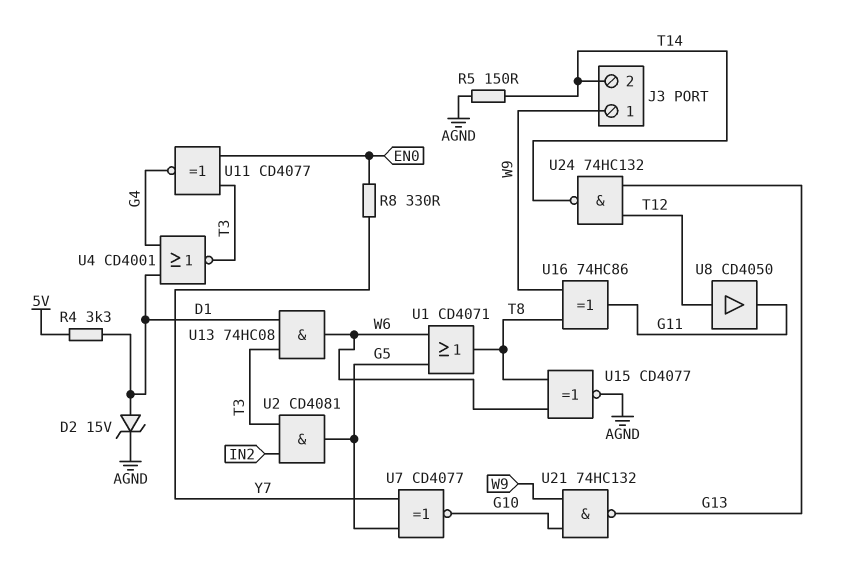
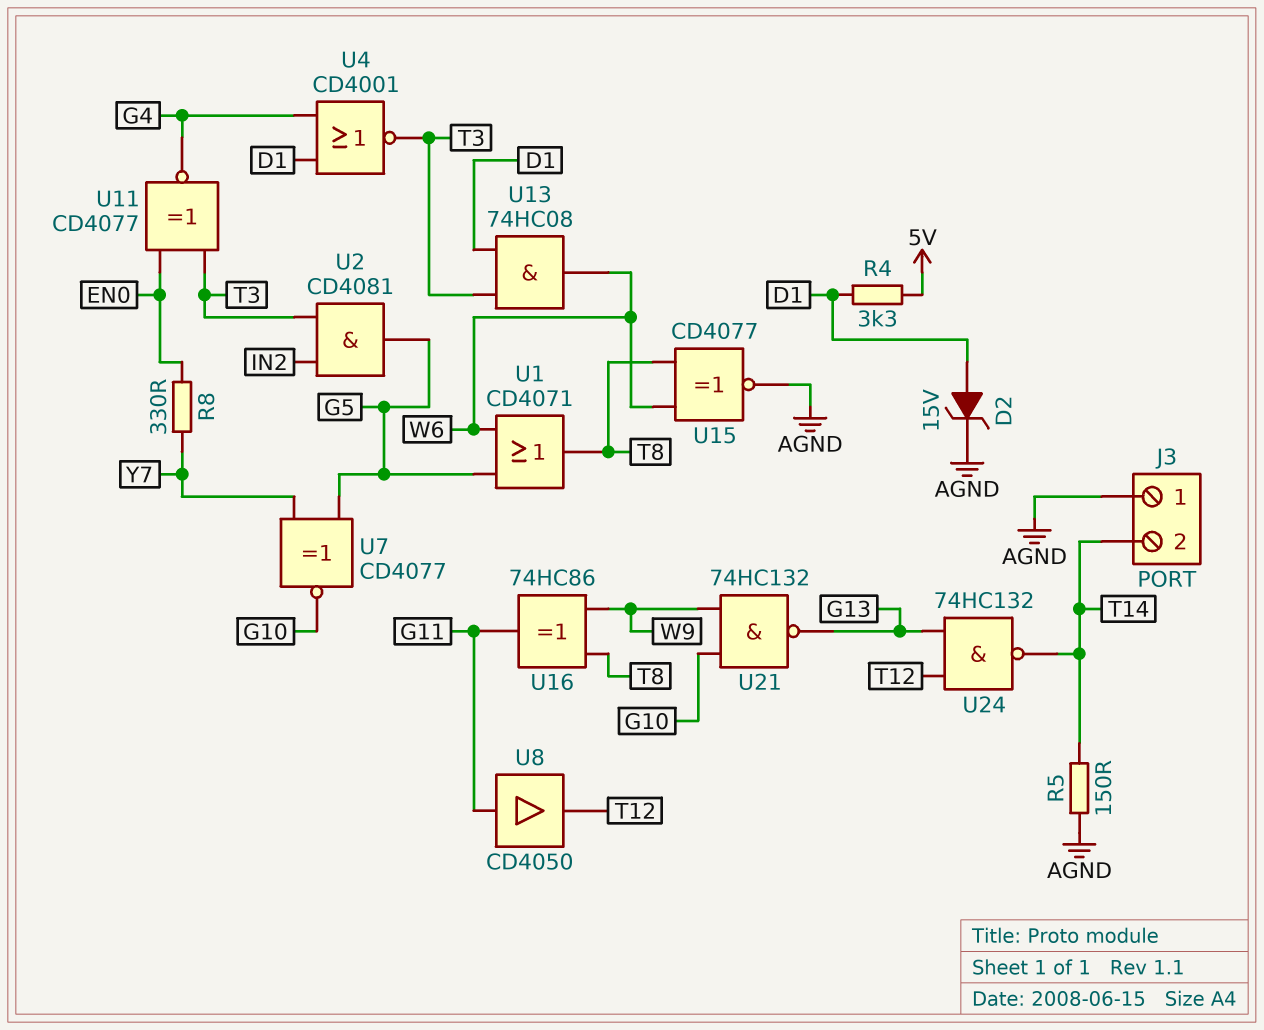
J3 pin 1: W9 -> AGND
U8: buffer CD4050 (in T12, out G11) -> buffer CD4050 (in G11, out T12)

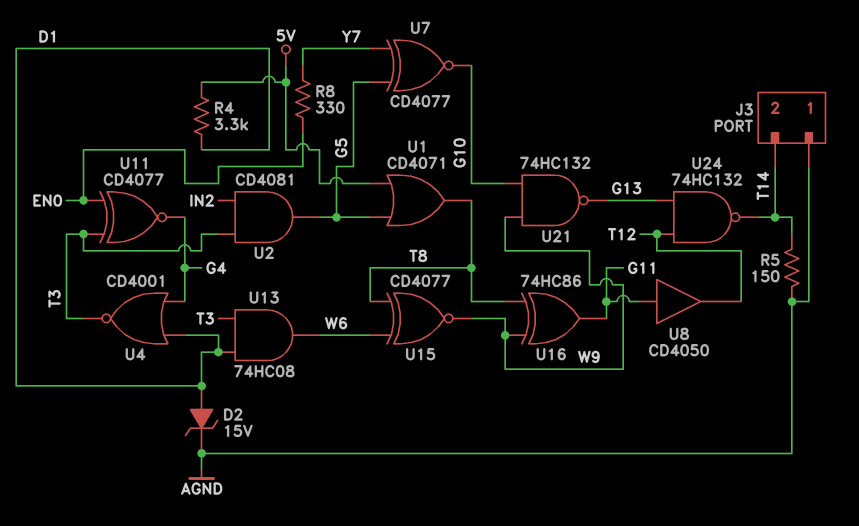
U1: OR CD4071 (in G5, in W6, out T8) -> OR CD4071 (in 5V, in G5, out T8)
U15: XNOR CD4077 (in T8, in W6, out AGND) -> XNOR CD4077 (in T8, in W6, out W9)

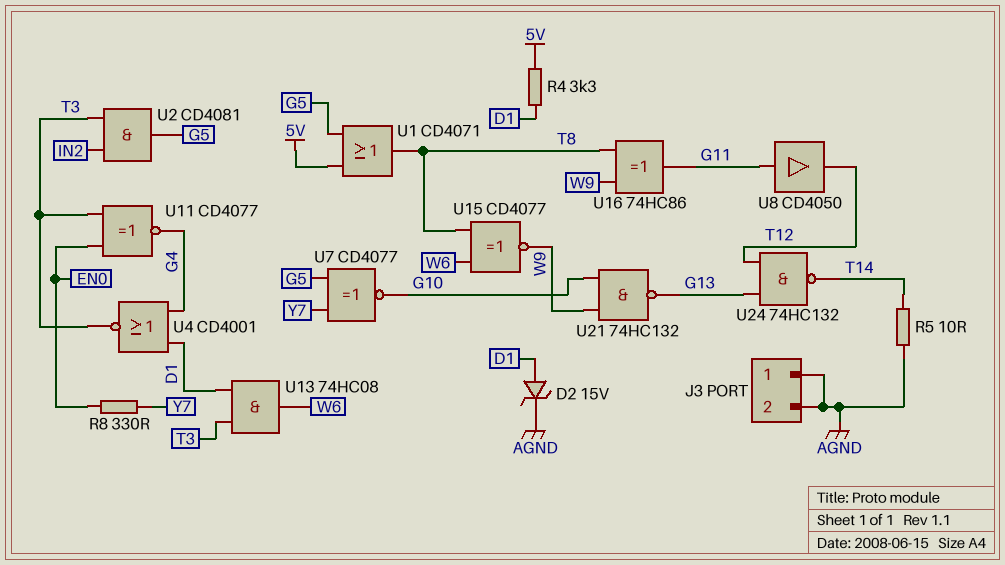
J3 pin 2: T14 -> AGND
R5: 150 (AGND, T14) -> 10 (AGND, T14)

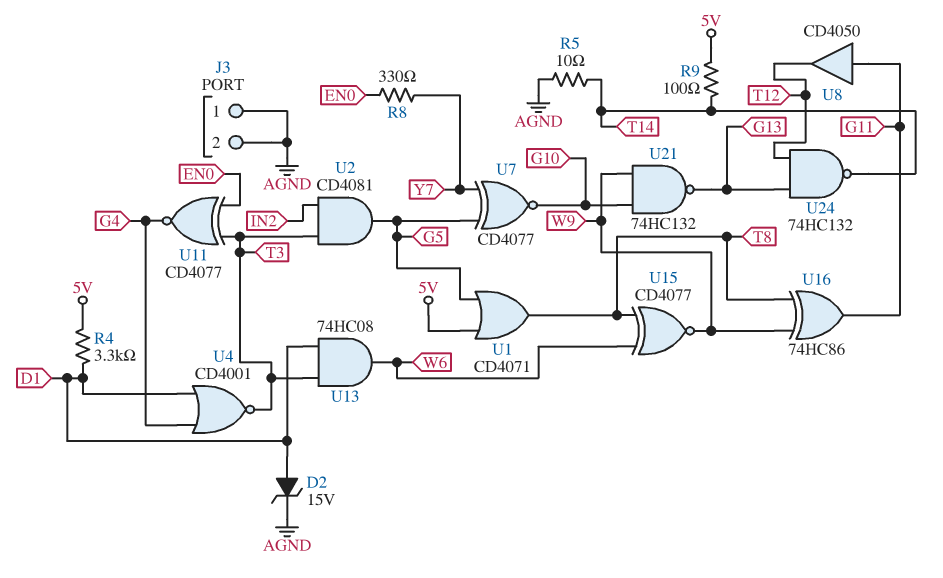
R9: none -> 100 (5V, T14)

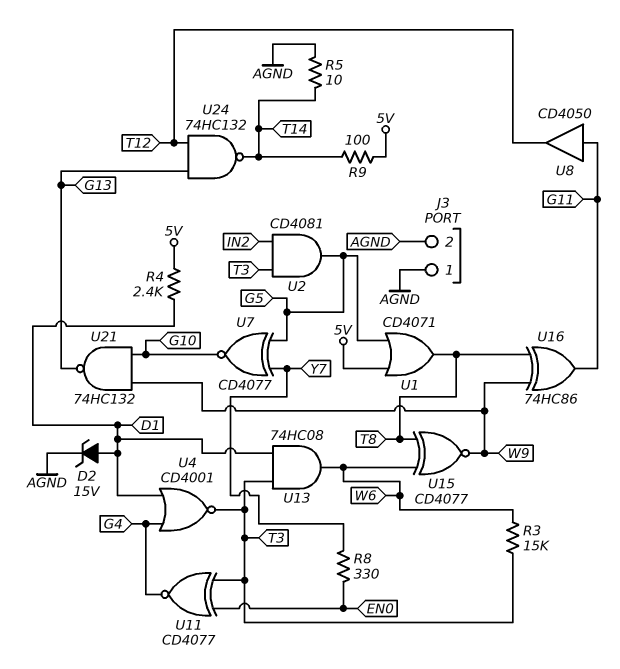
R3: none -> 15k (T3, W6)
R4: 3.3k (5V, D1) -> 2.4k (5V, D1)

